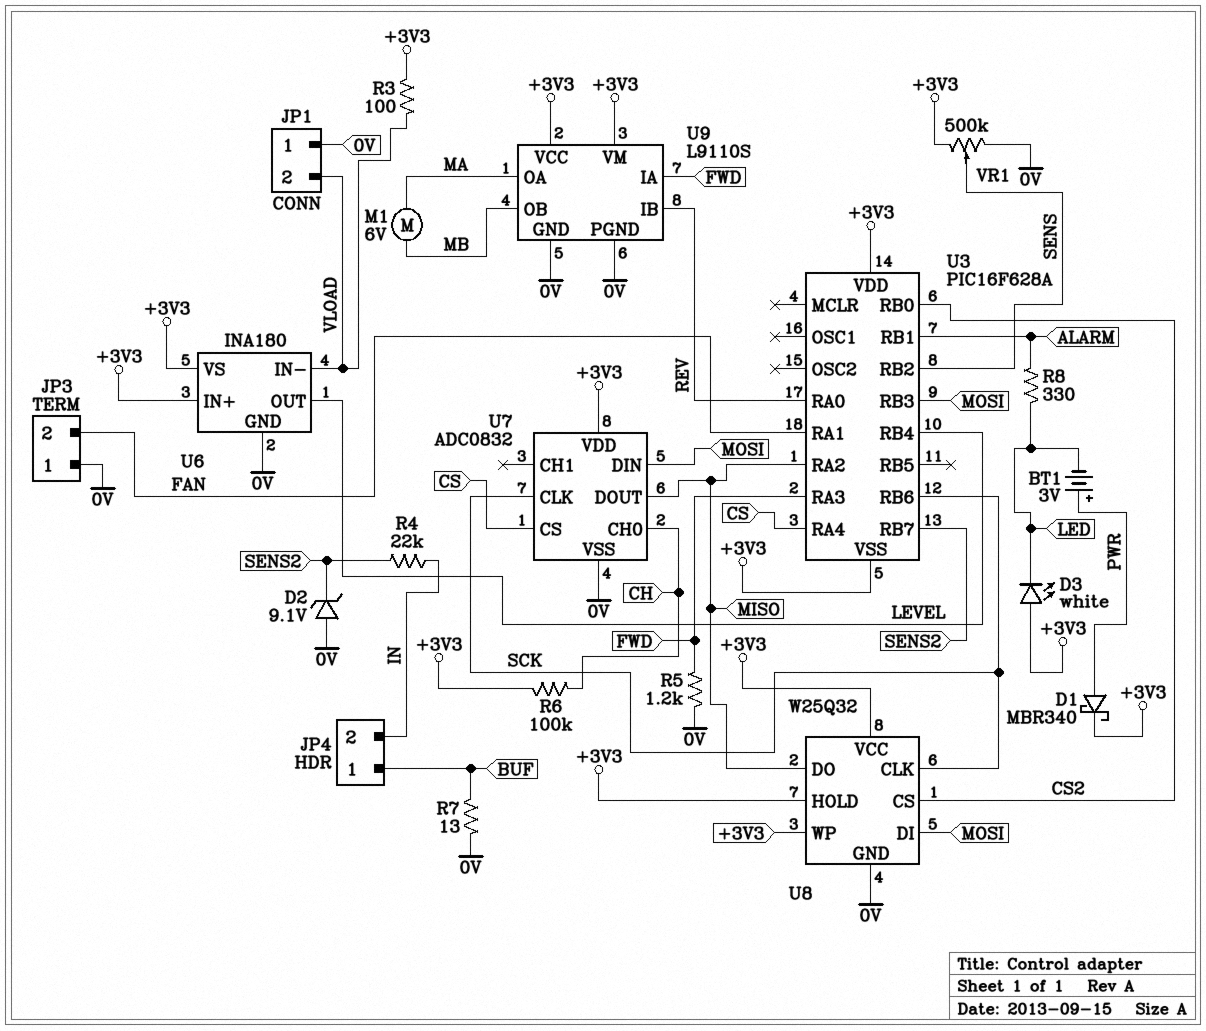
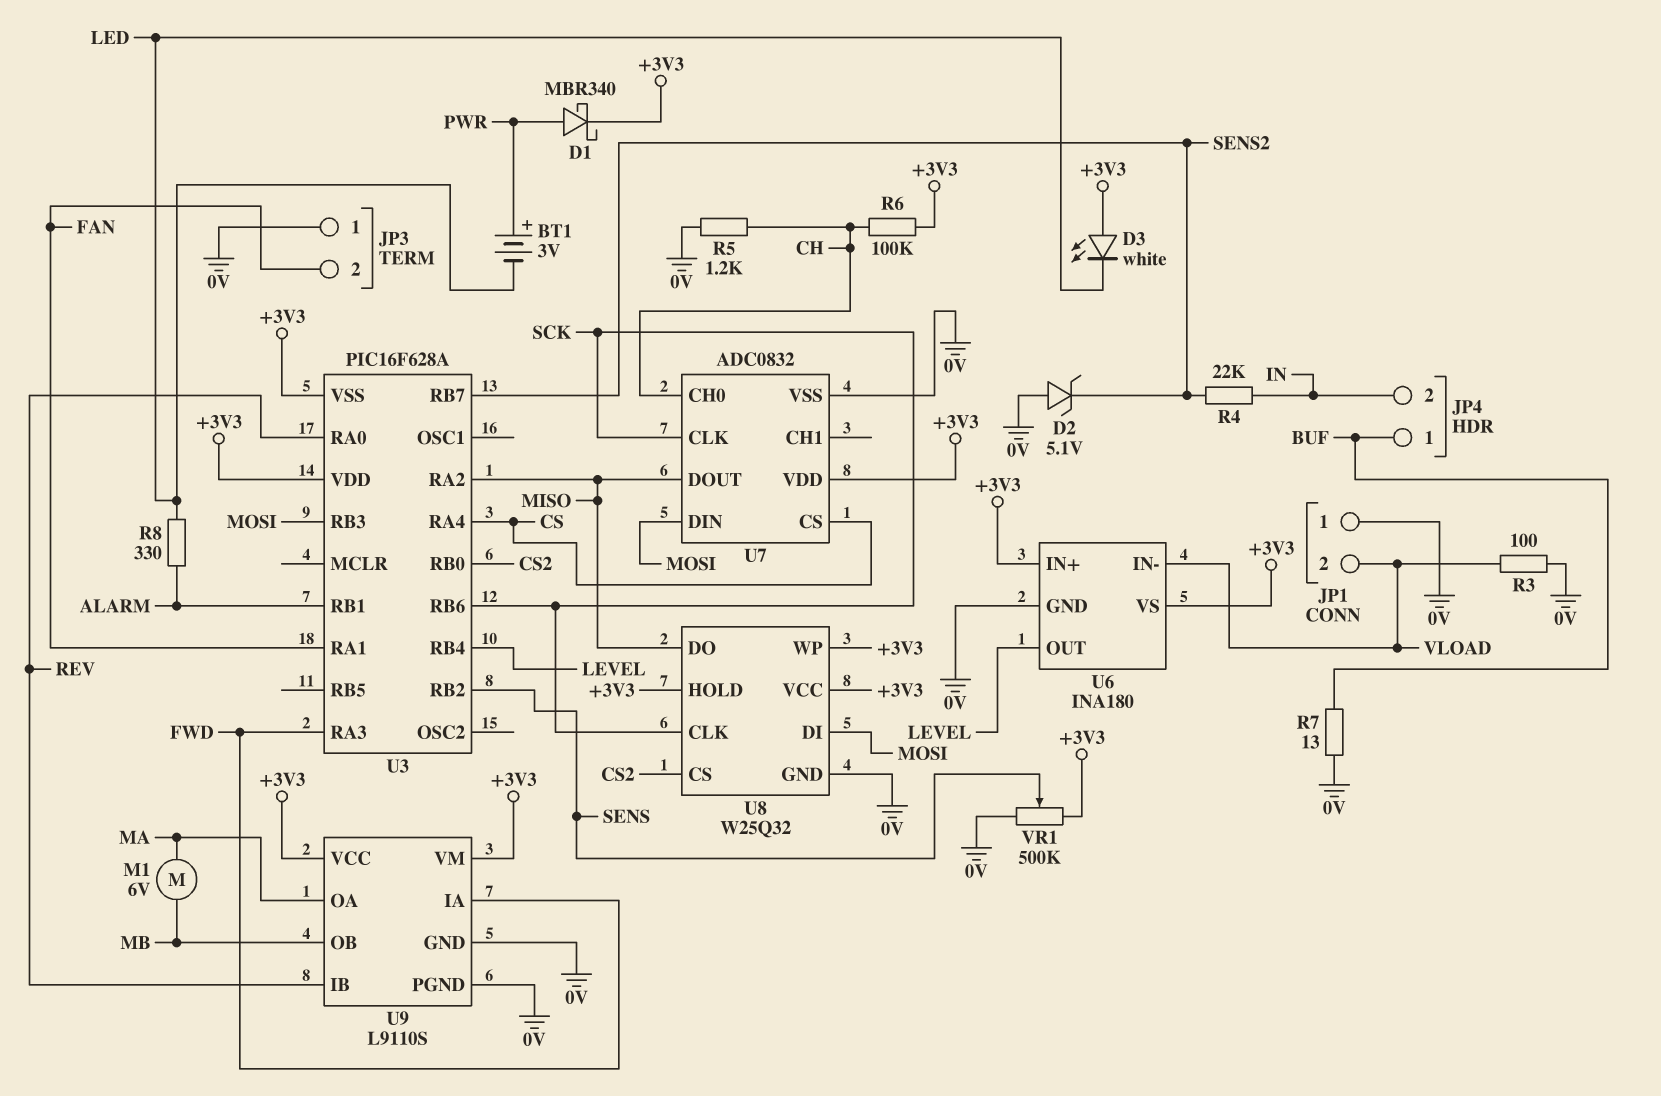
D2: zener 9.1V (A 0V, K SENS2) -> zener 5.1V (A 0V, K SENS2)
R3: 100 (+3V3, VLOAD) -> 100 (0V, VLOAD)
R5: 1.2k (0V, FWD) -> 1.2k (0V, CH)

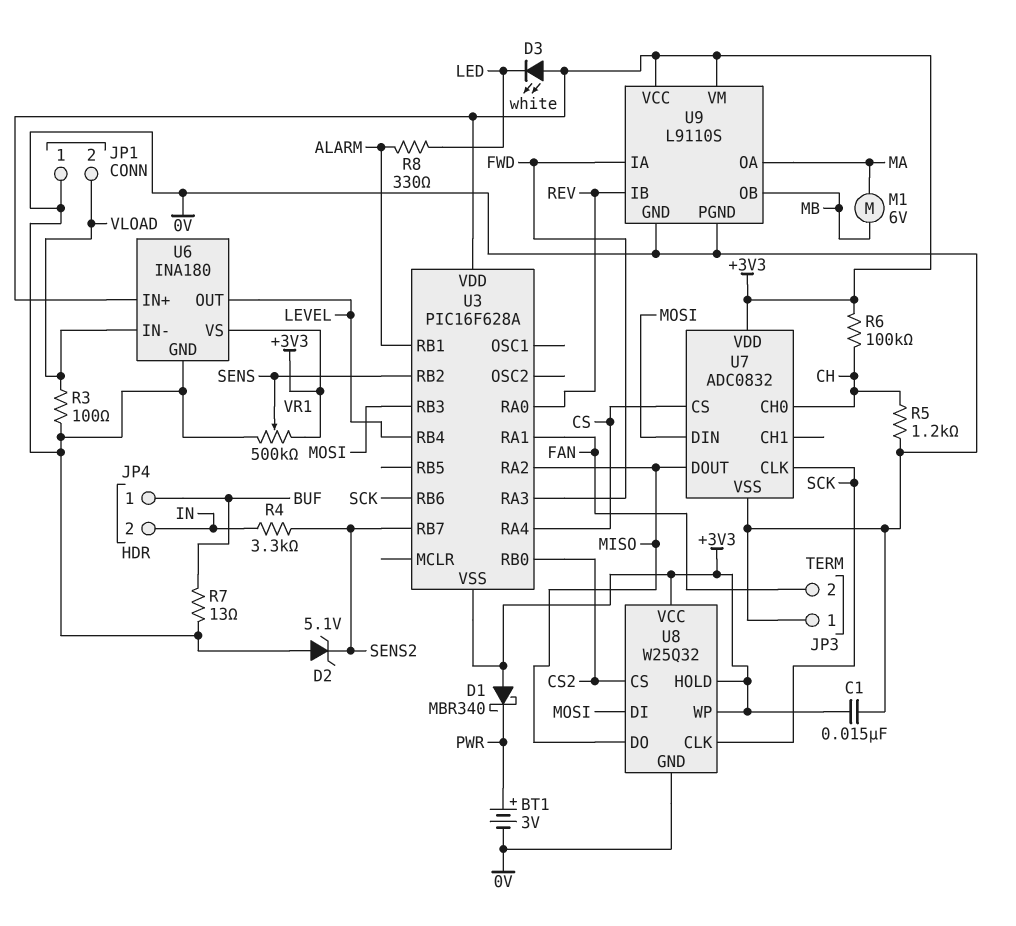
BT1: 3V (plus PWR, minus LED) -> 3V (plus PWR, minus 0V)
C1: none -> 15nF (+3V3, 0V)
D1: schottky MBR340 (A PWR, K +3V3) -> schottky MBR340 (A +3V3, K PWR)
R4: 22k (IN, SENS2) -> 3.3k (IN, SENS2)

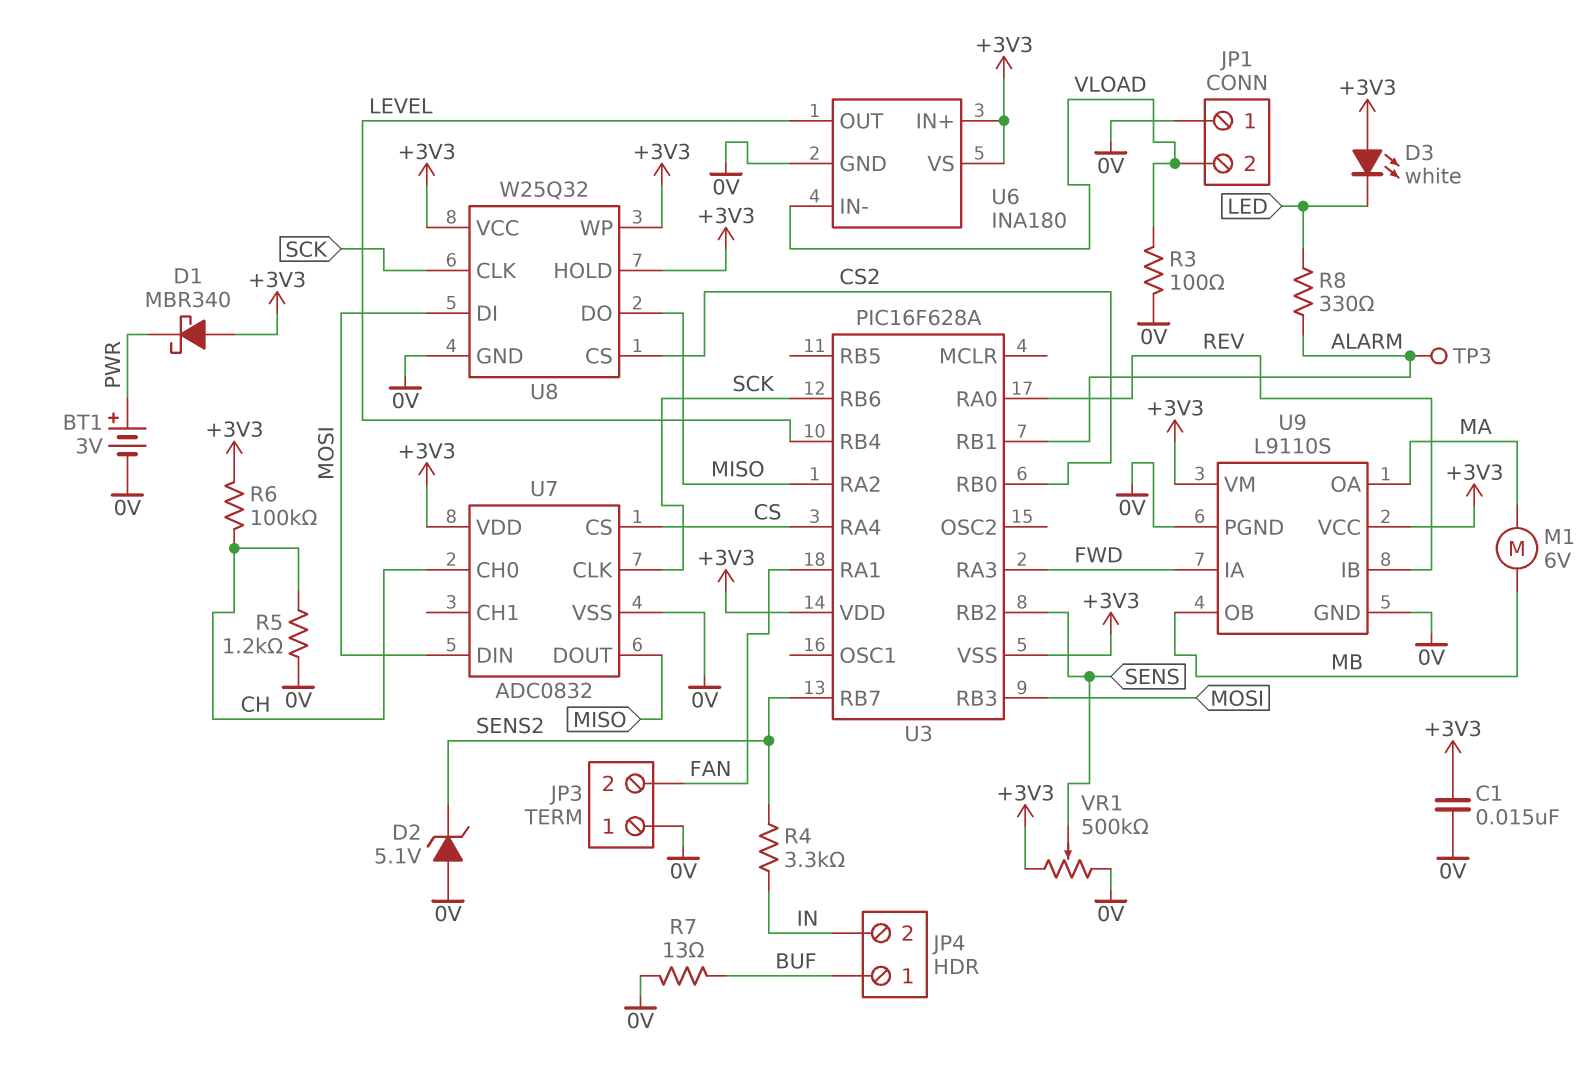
TP3: none -> test point (ALARM)

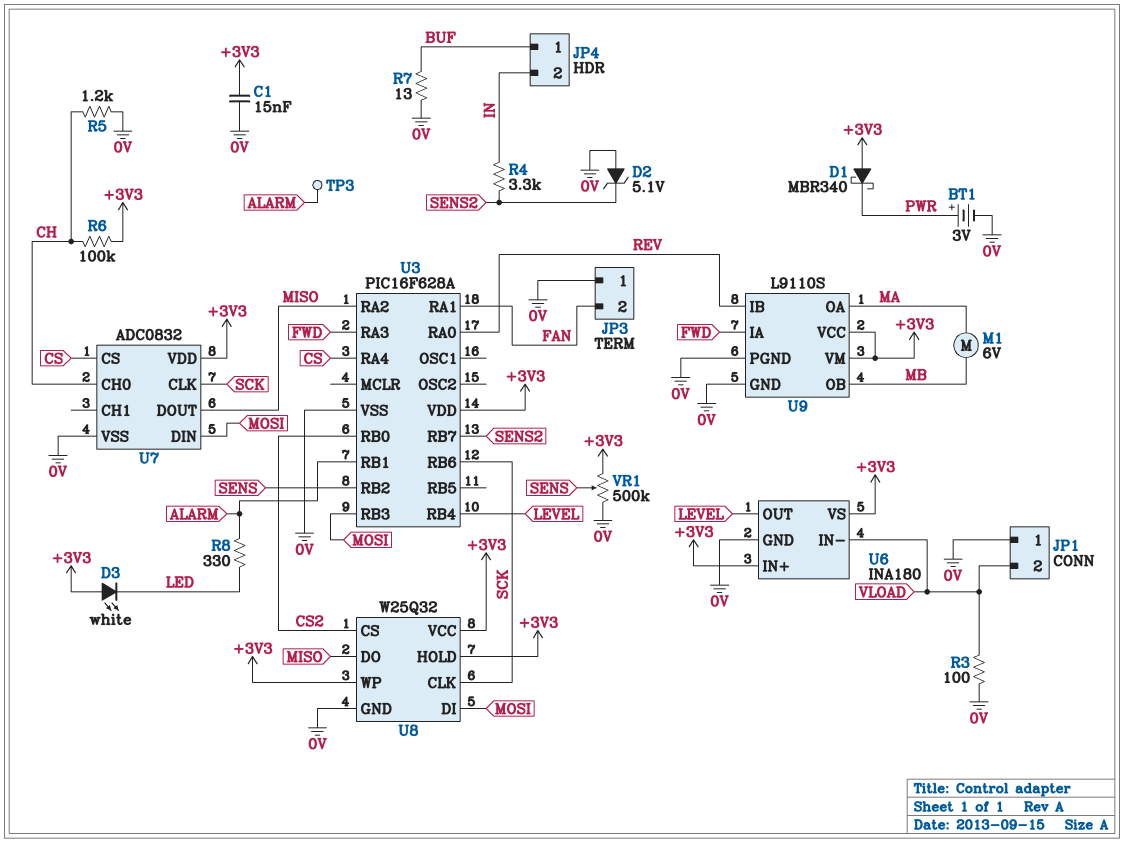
U3 pin VSS: +3V3 -> 0V

